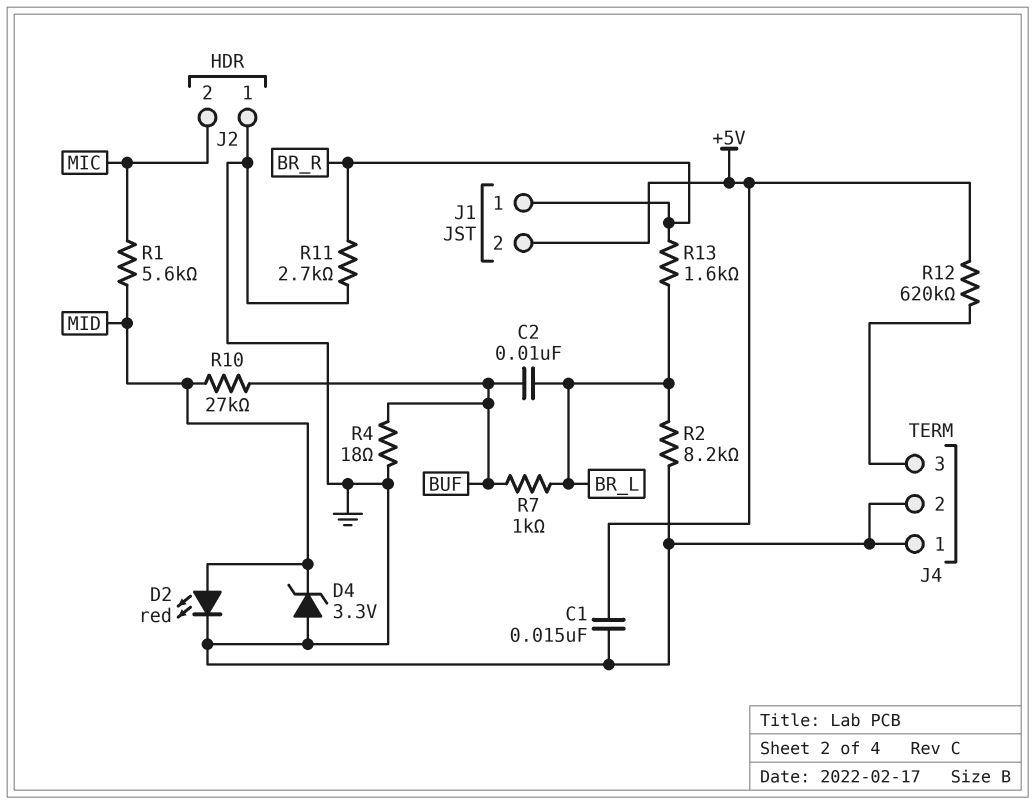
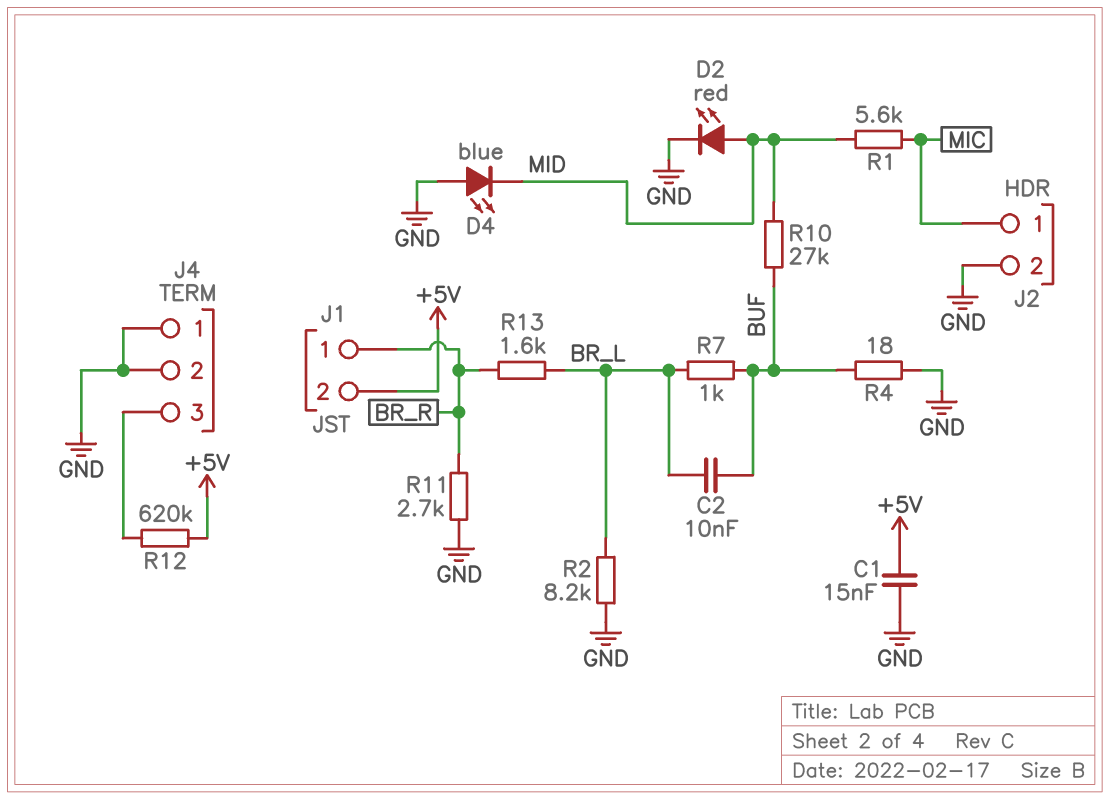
D4: zener 3.3V (A GND, K MID) -> LED blue (A GND, K MID)
J2 pin 1: GND -> MIC
J2 pin 2: MIC -> GND

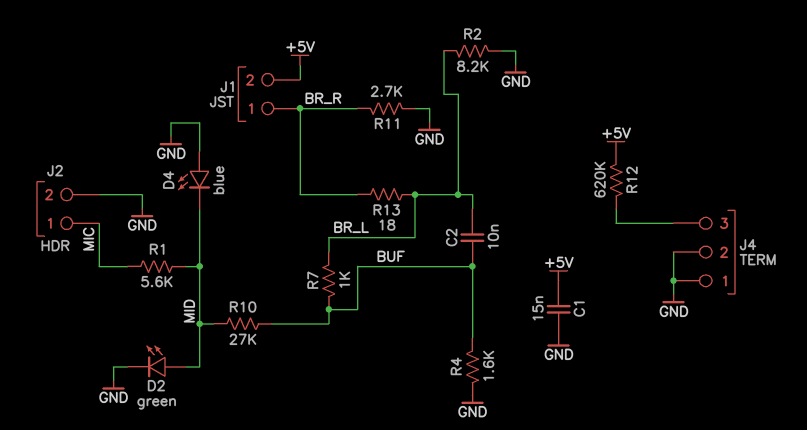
D2: LED red (A MID, K GND) -> LED green (A MID, K GND)
R4: 18 (BUF, GND) -> 1.6k (BUF, GND)
R13: 1.6k (BR_L, BR_R) -> 18 (BR_L, BR_R)

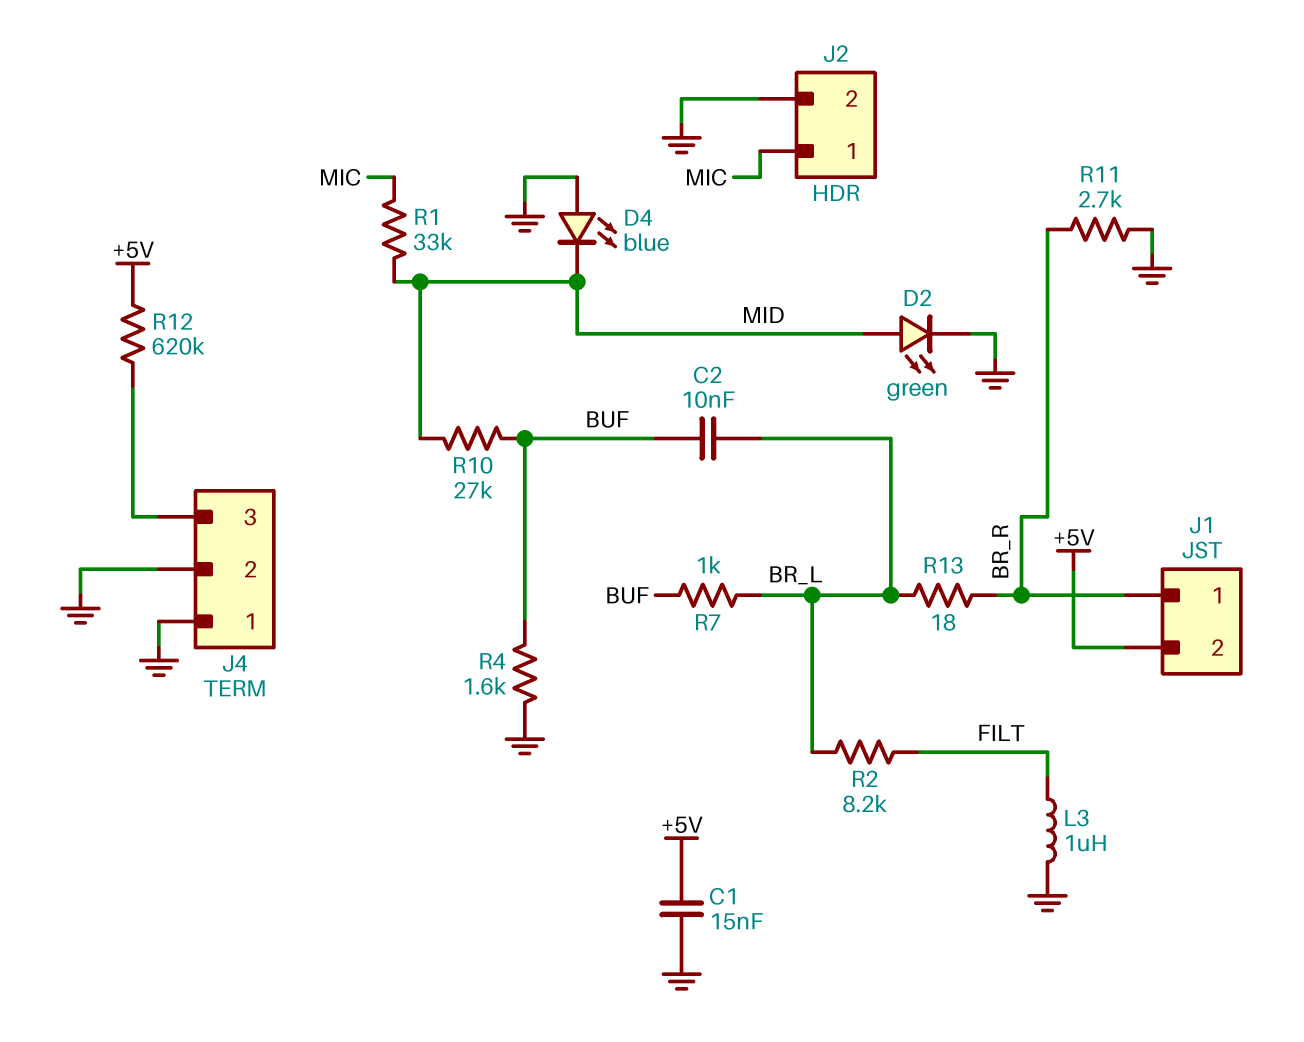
L3: none -> 1uH (FILT, GND)
R1: 5.6k (MIC, MID) -> 33k (MIC, MID)
R2: 8.2k (BR_L, GND) -> 8.2k (BR_L, FILT)

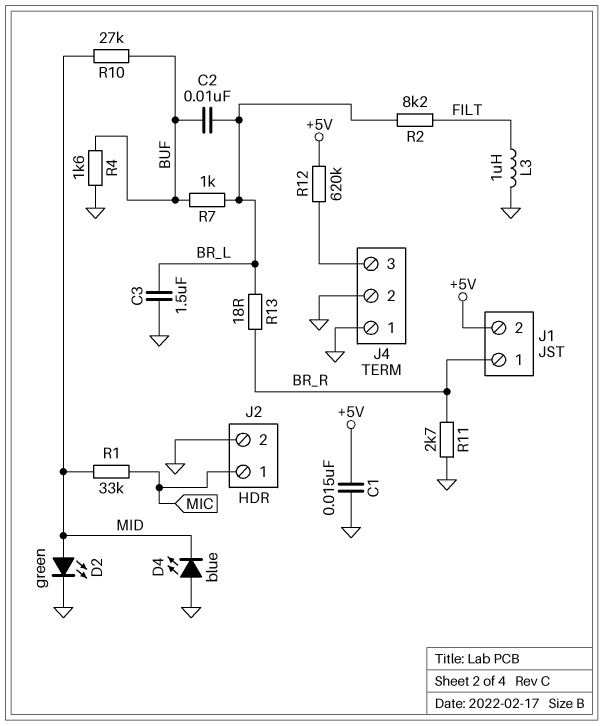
C3: none -> 1.5uF (BR_L, GND)

